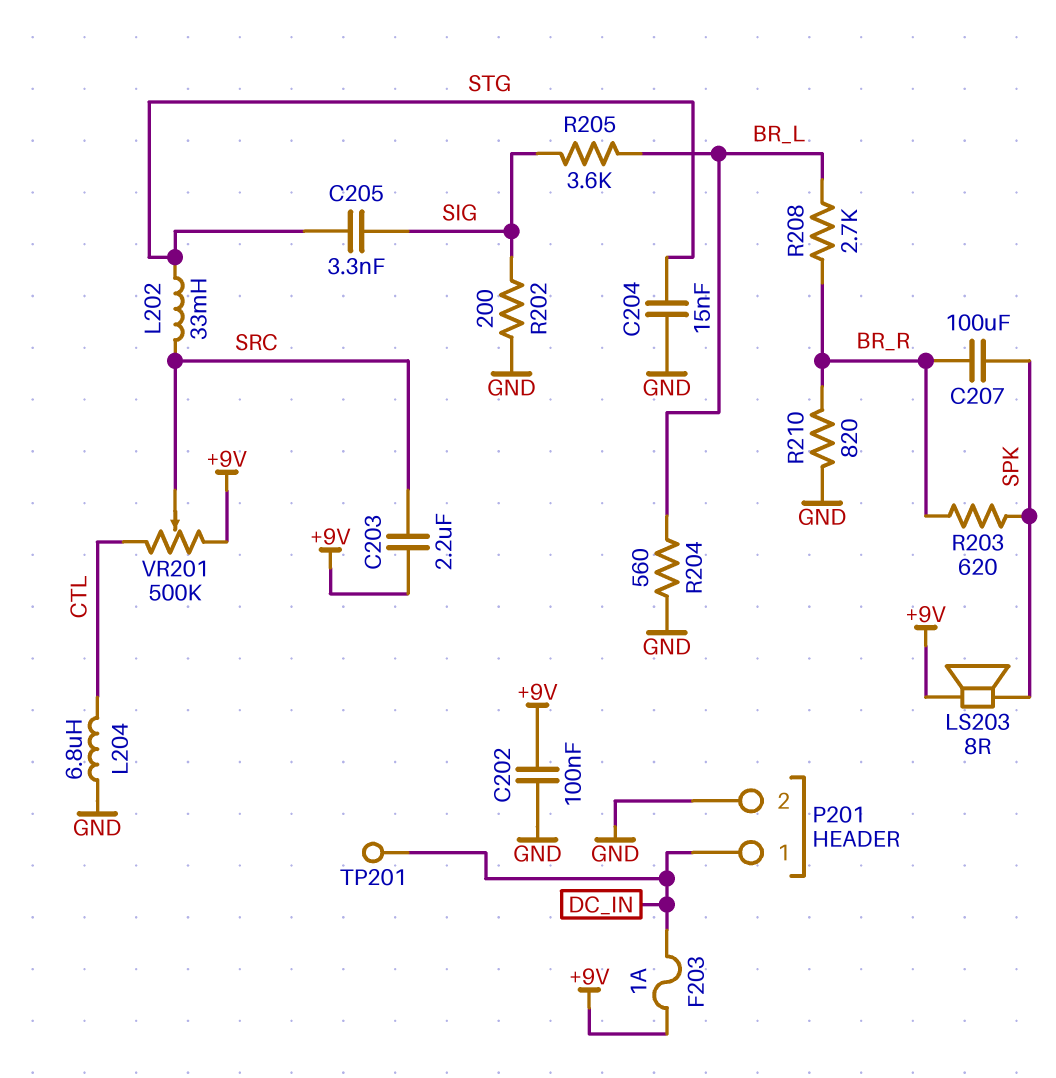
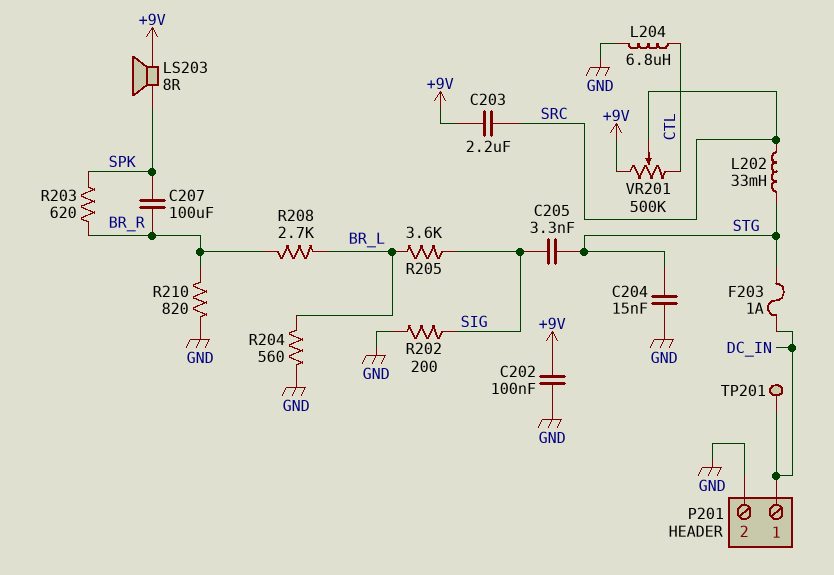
F203: 1A (+9V, DC_IN) -> 1A (DC_IN, STG)

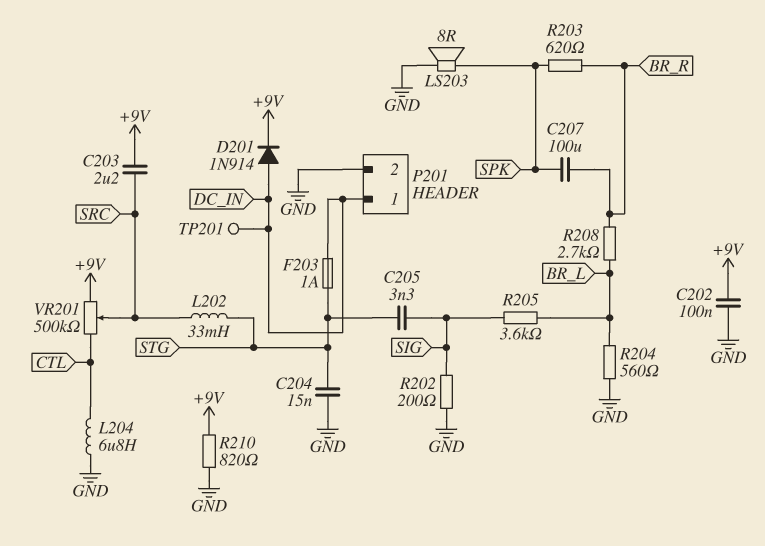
D201: none -> diode 1N914 (A DC_IN, K +9V)
LS203: speaker 8R (+9V, SPK) -> speaker 8R (GND, SPK)
R210: 820 (BR_R, GND) -> 820 (+9V, GND)

